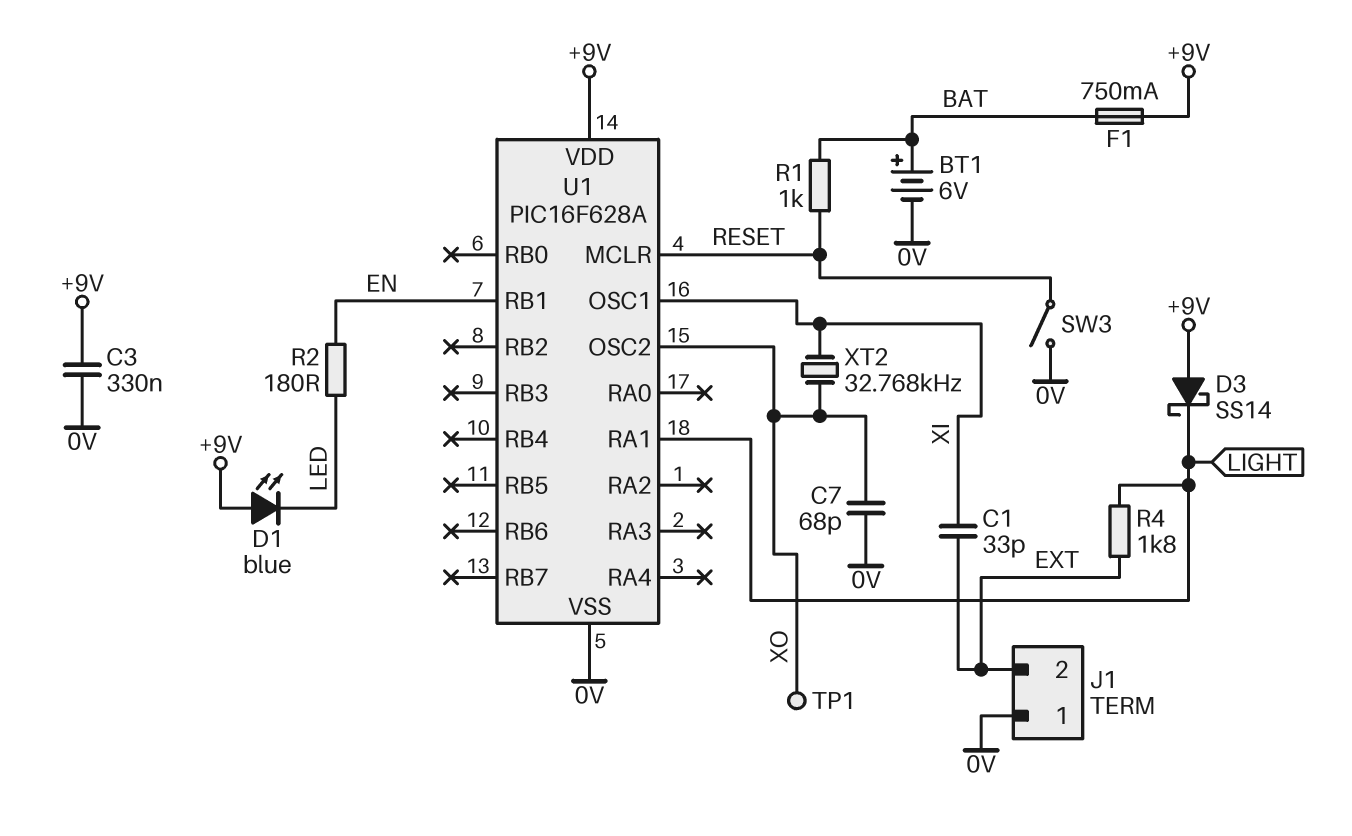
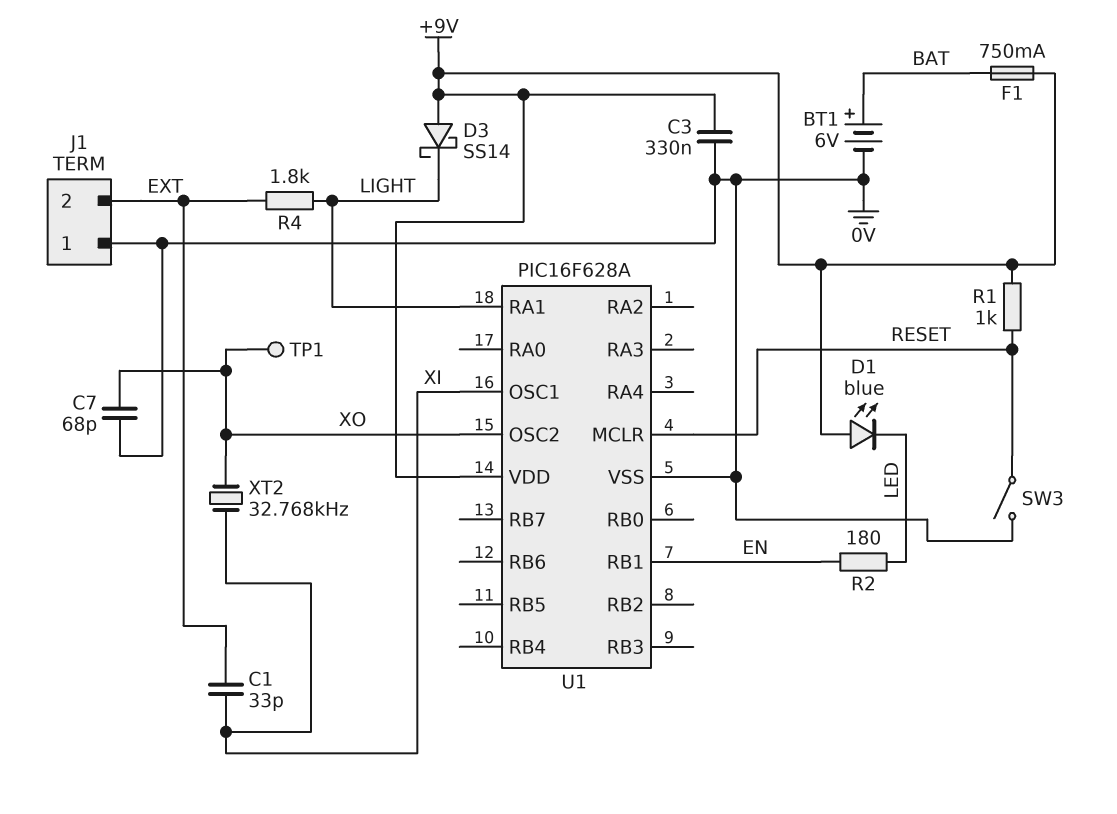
R1: 1k (BAT, RESET) -> 1k (+9V, RESET)

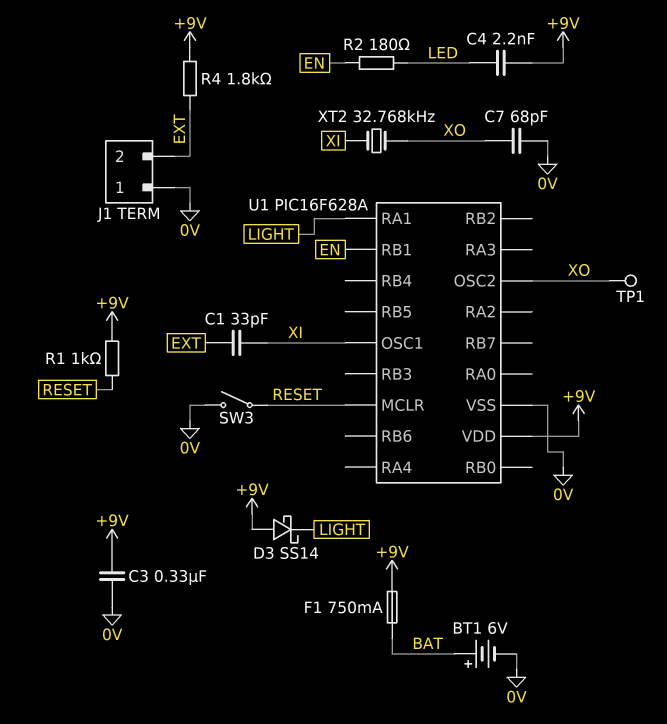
C4: none -> 2.2nF (+9V, LED)
D1: LED blue (A +9V, K LED) -> none
R4: 1.8k (EXT, LIGHT) -> 1.8k (+9V, EXT)

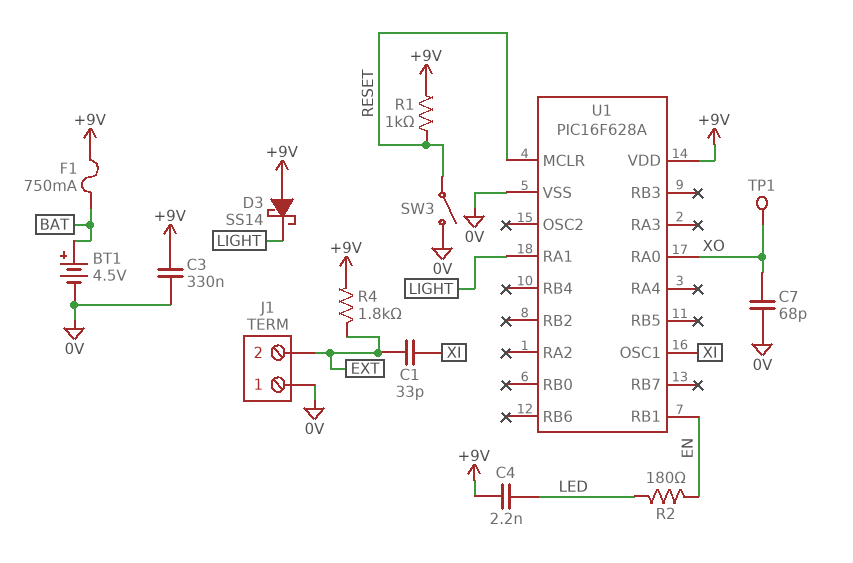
BT1: 6V (plus BAT, minus 0V) -> 4.5V (plus BAT, minus 0V)
U1 pin OSC2: XO -> none
U1 pin RA0: none -> XO
XT2: 32.768kHz (XI, XO) -> none

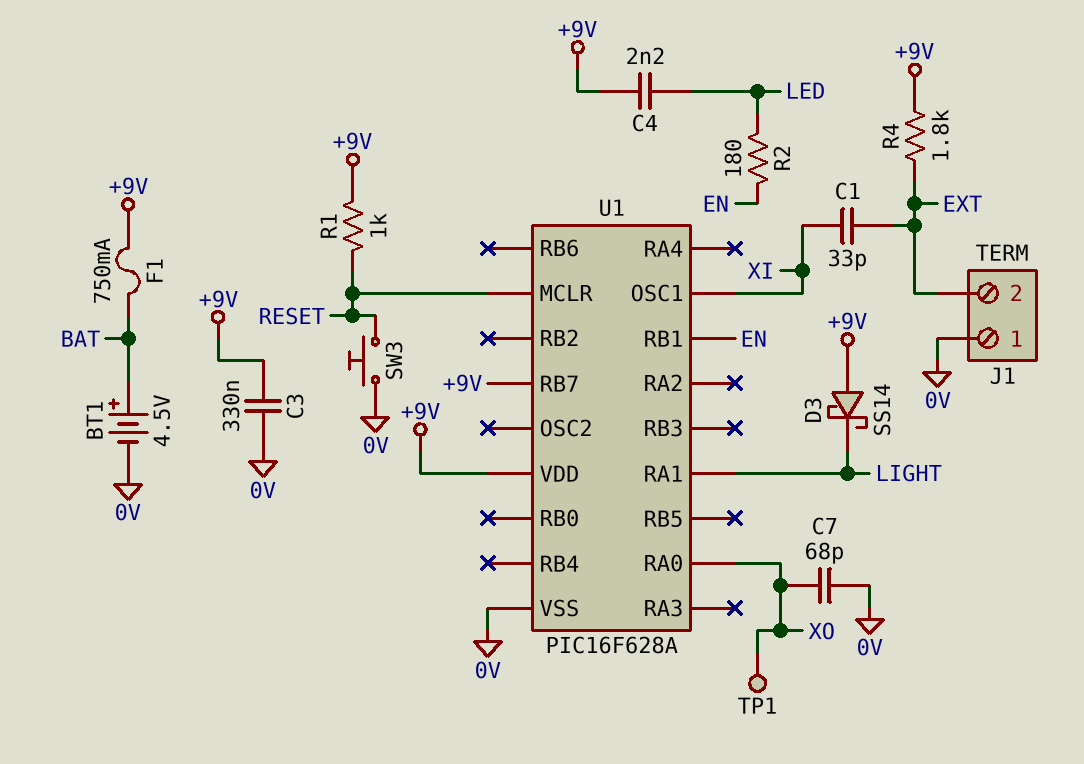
SW3: switch (0V, RESET) -> button (0V, RESET)
U1 pin RB7: none -> +9V

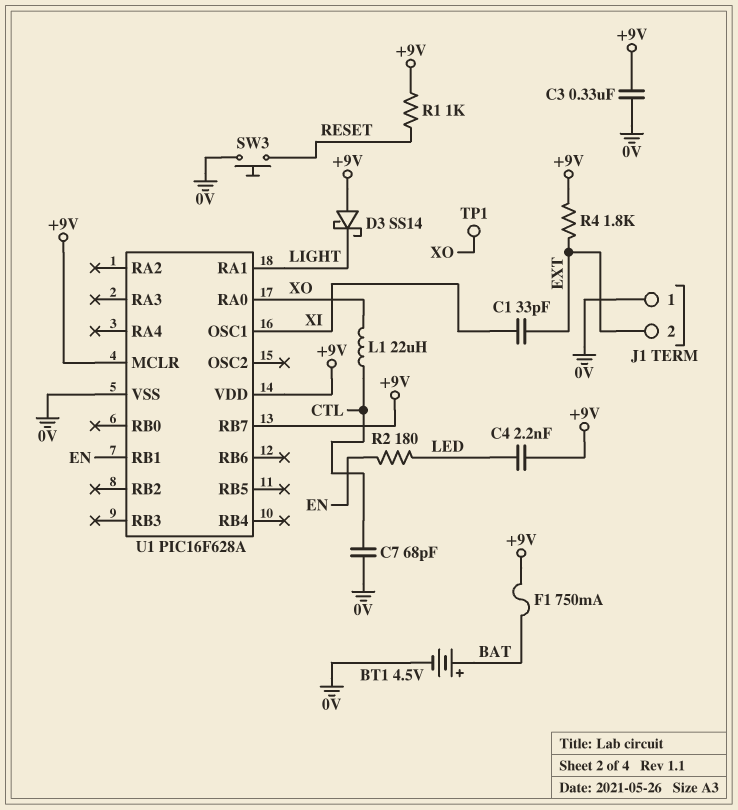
C7: 68pF (0V, XO) -> 68pF (0V, CTL)
L1: none -> 22uH (CTL, XO)
U1 pin MCLR: RESET -> +9V

